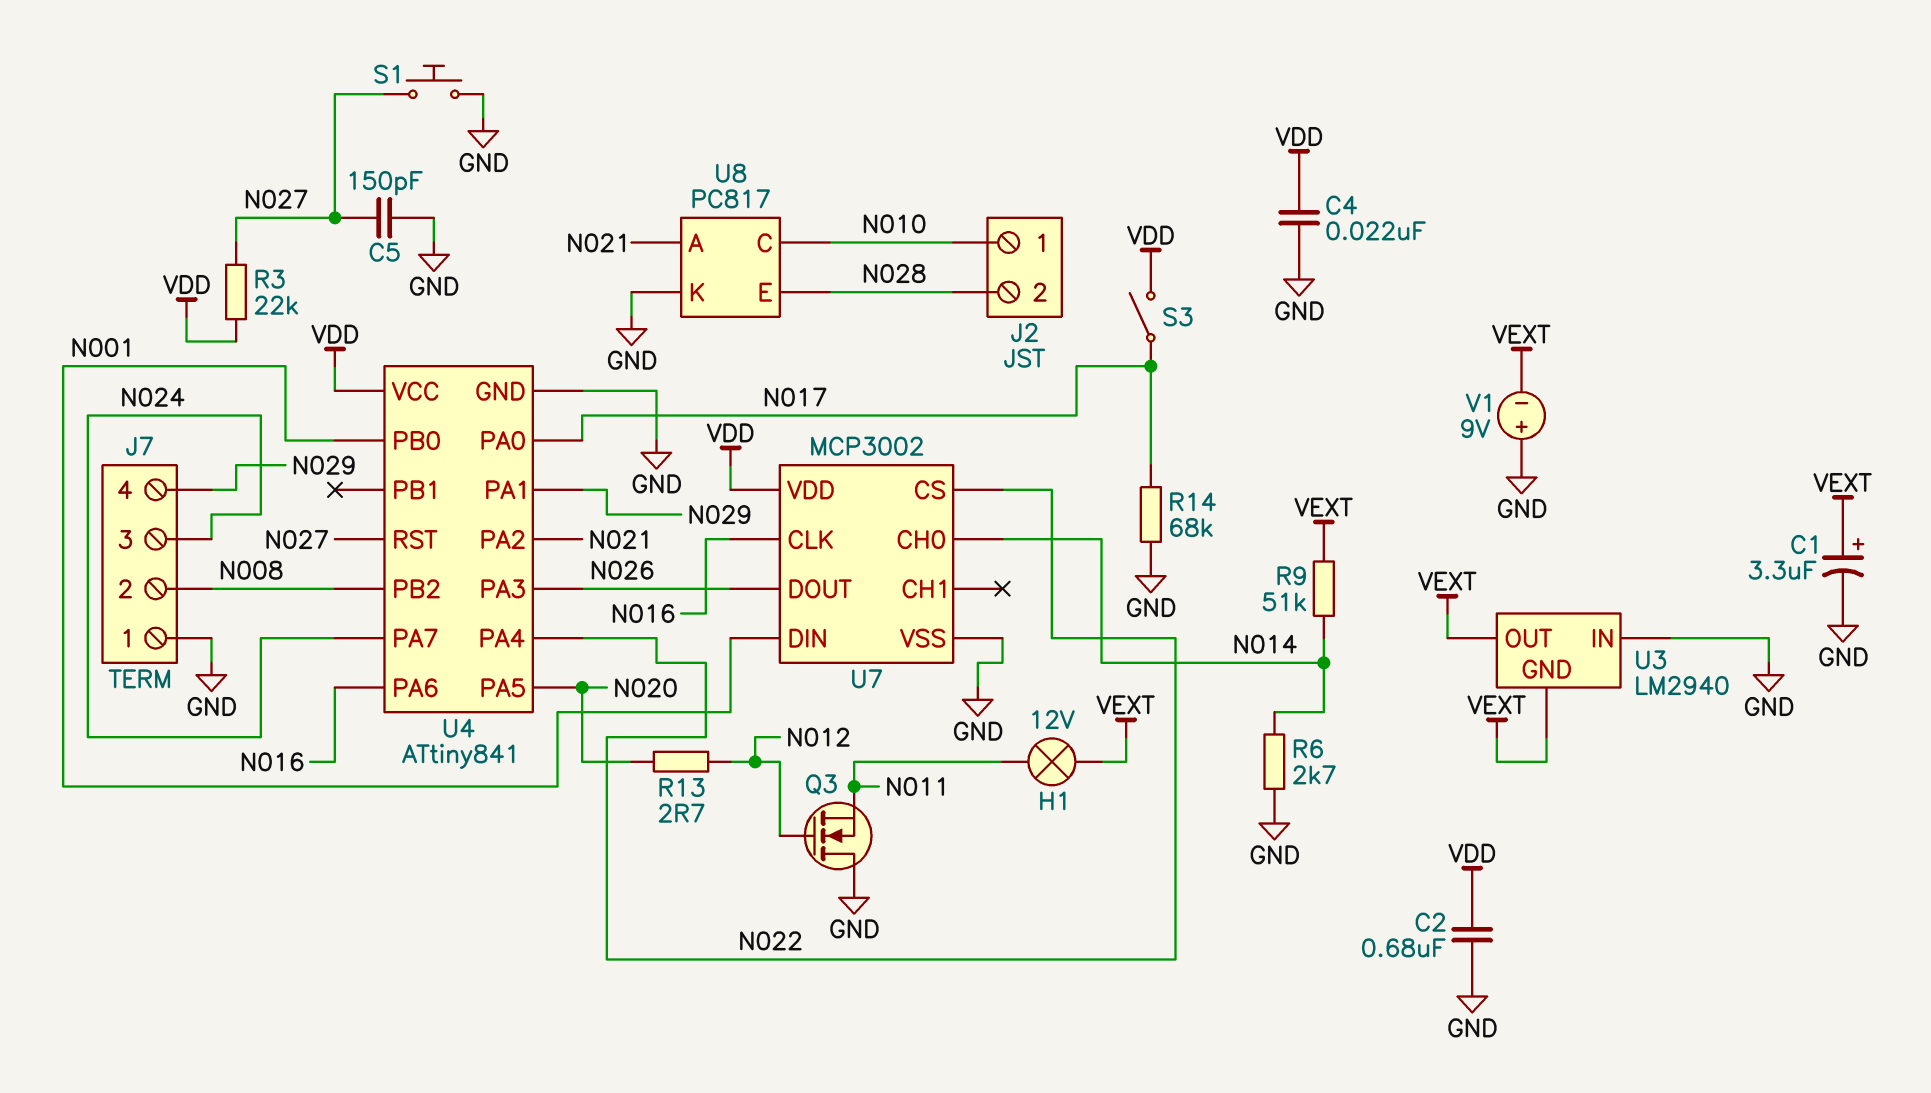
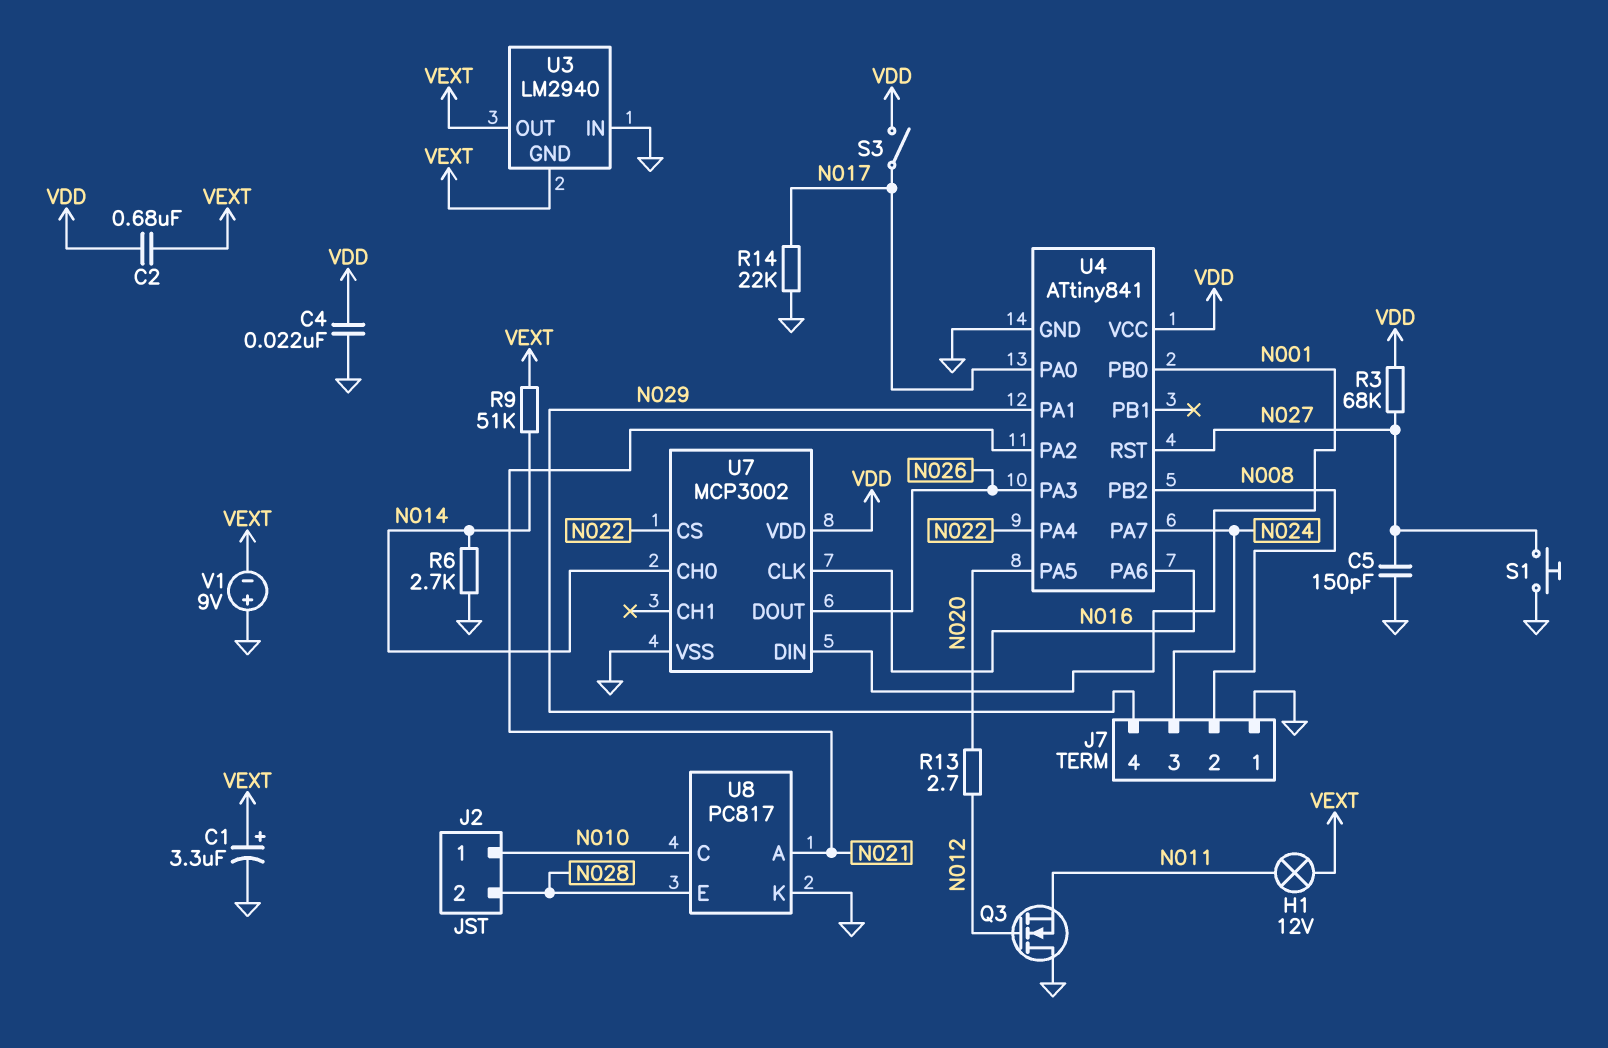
C2: 680nF (GND, VDD) -> 680nF (VDD, VEXT)
R3: 22k (N027, VDD) -> 68k (N027, VDD)
R14: 68k (GND, N017) -> 22k (GND, N017)

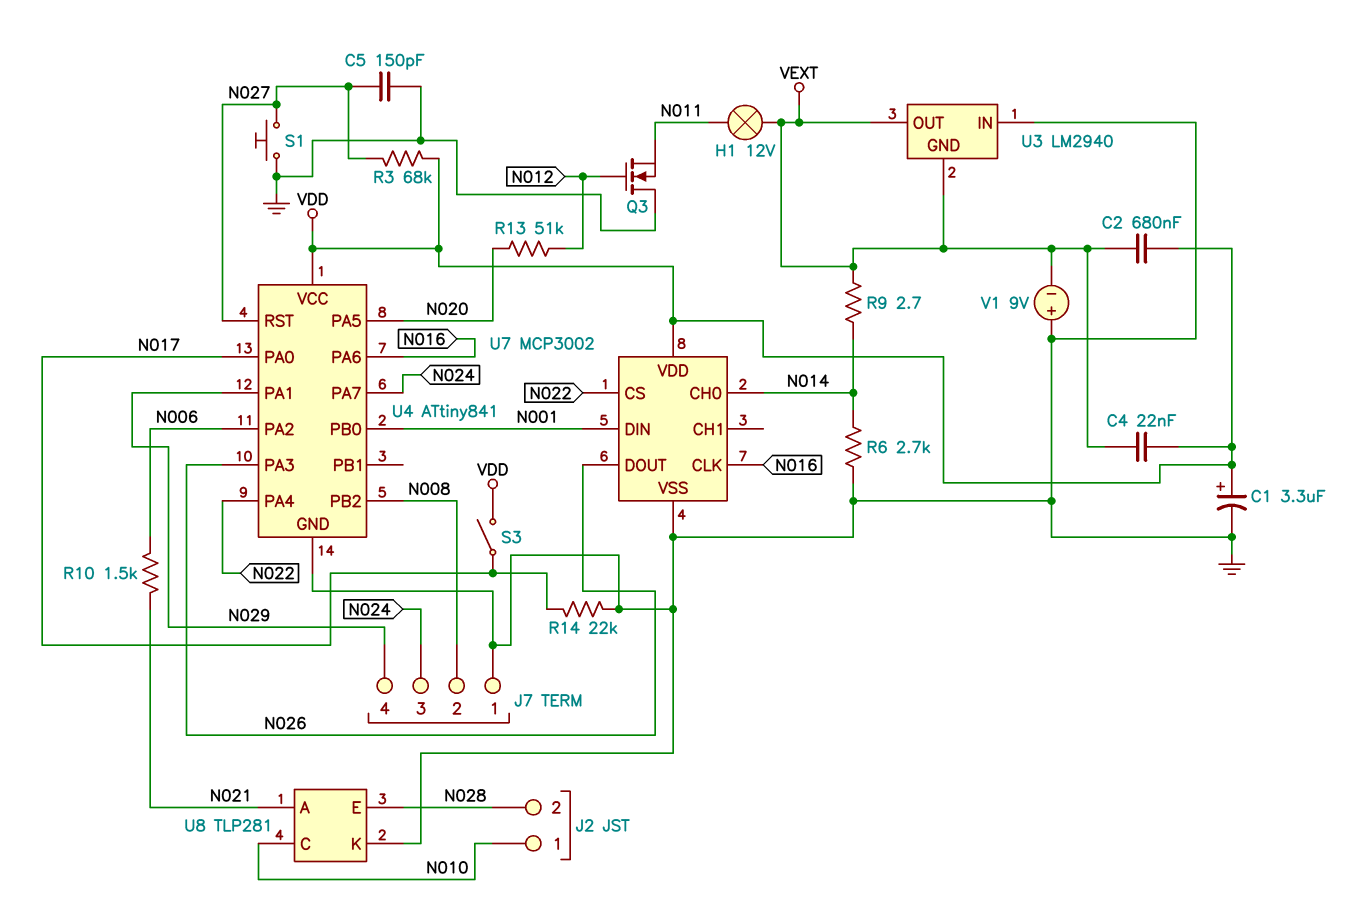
C1: 3.3uF (plus VEXT, minus GND) -> 3.3uF (plus VDD, minus GND)
C4: 22nF (GND, VDD) -> 22nF (VDD, VEXT)
R9: 51k (N014, VEXT) -> 2.7 (N014, VEXT)
R10: none -> 1.5k (N006, N021)
R13: 2.7 (N012, N020) -> 51k (N012, N020)
U4 pin PA2: N021 -> N006
U8: PC817 -> TLP281

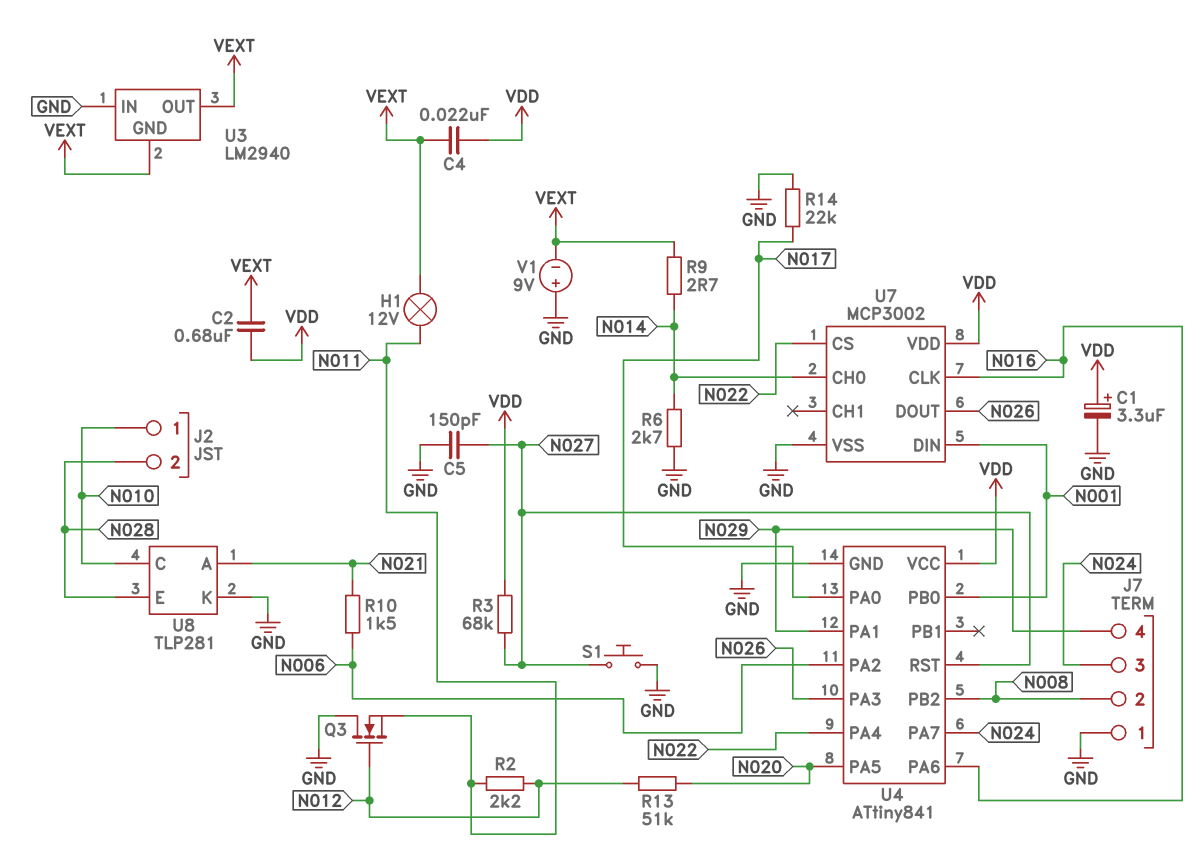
R2: none -> 2.2k (N011, N012)
S3: switch (N017, VDD) -> none

